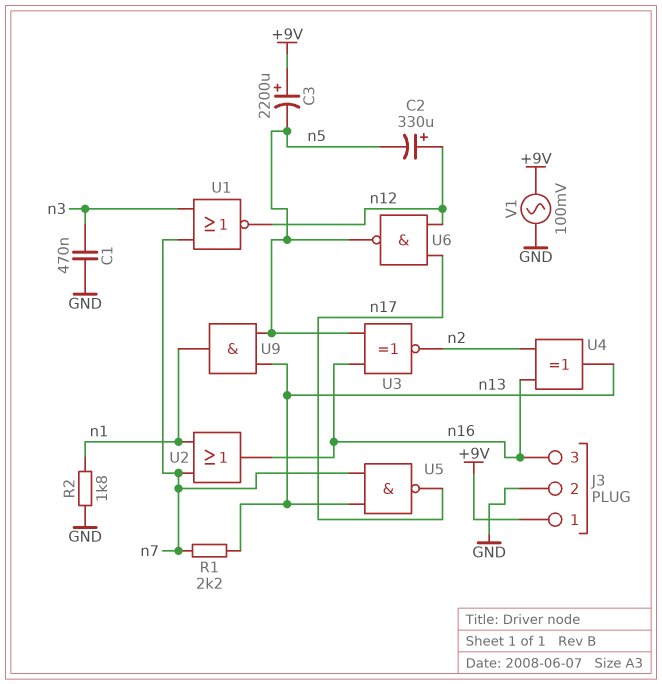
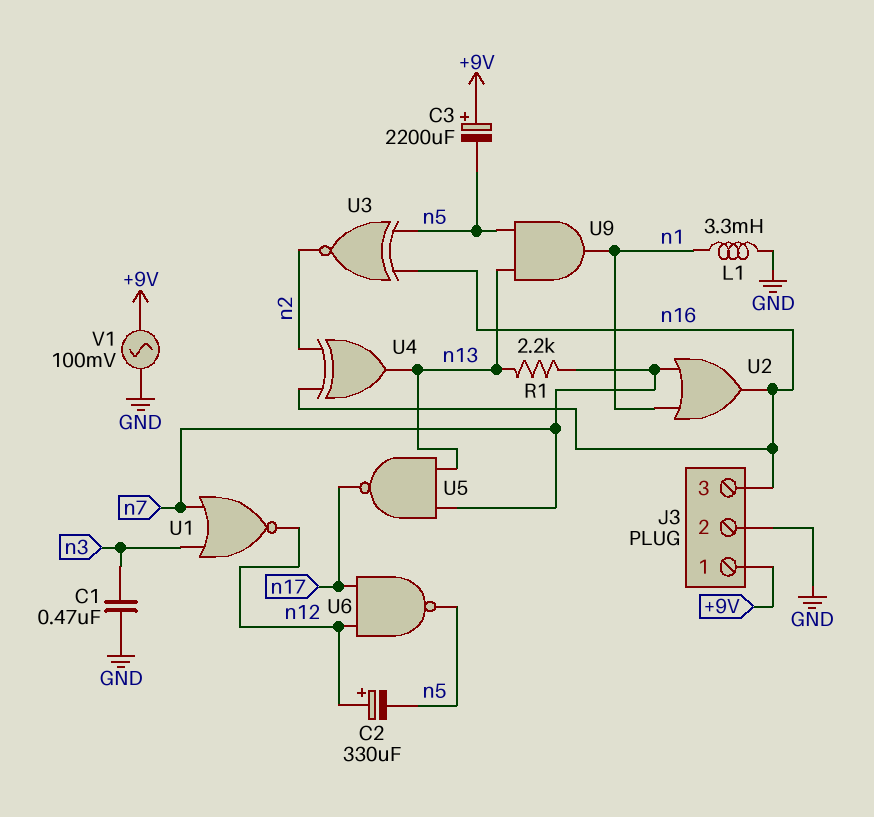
L1: none -> 3.3mH (GND, n1)
R2: 1.8k (GND, n1) -> none

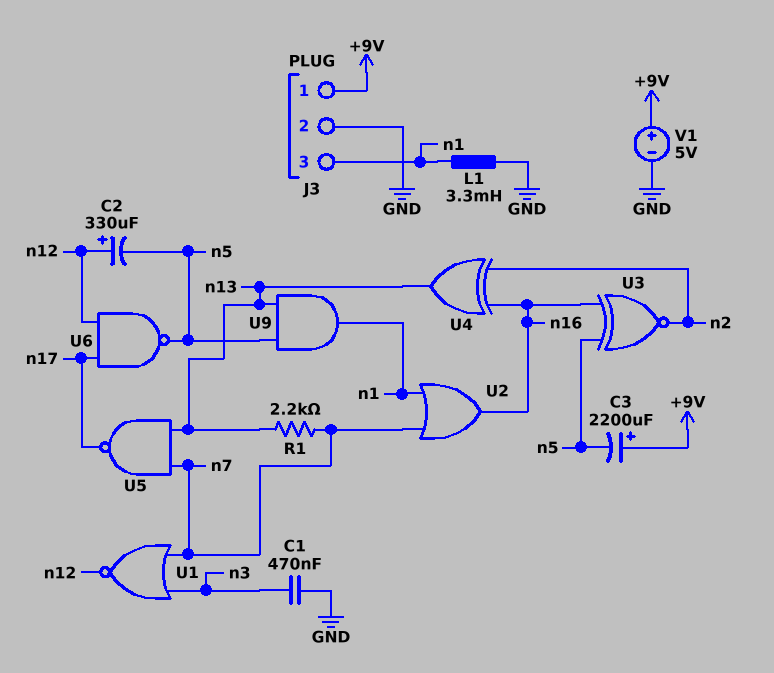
J3 pin 3: n16 -> n1
V1: AC 100mV (+9V, GND) -> 5V (plus +9V, minus GND)

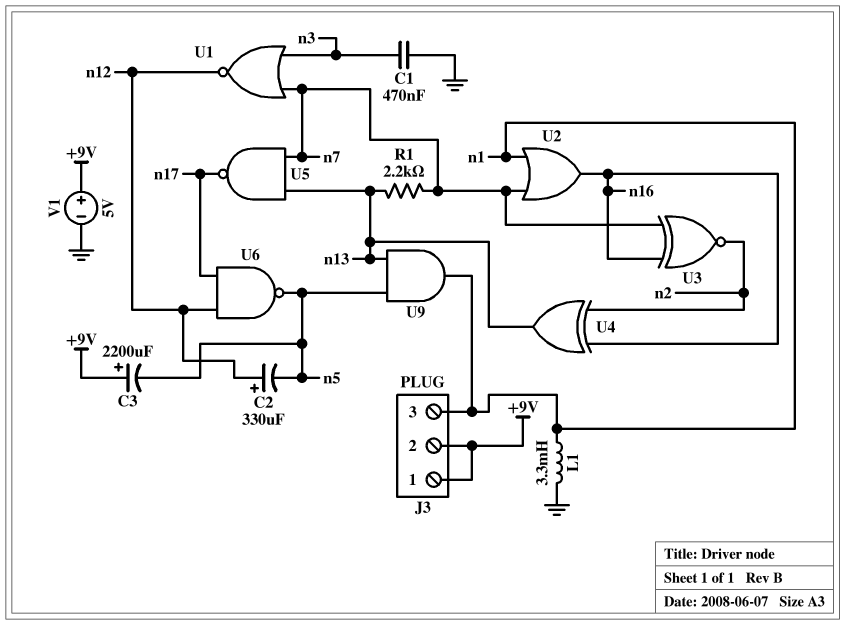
J3 pin 2: GND -> +9V
U3: XNOR (in n5, in n16, out n2) -> XNOR (in n7, in n16, out n2)

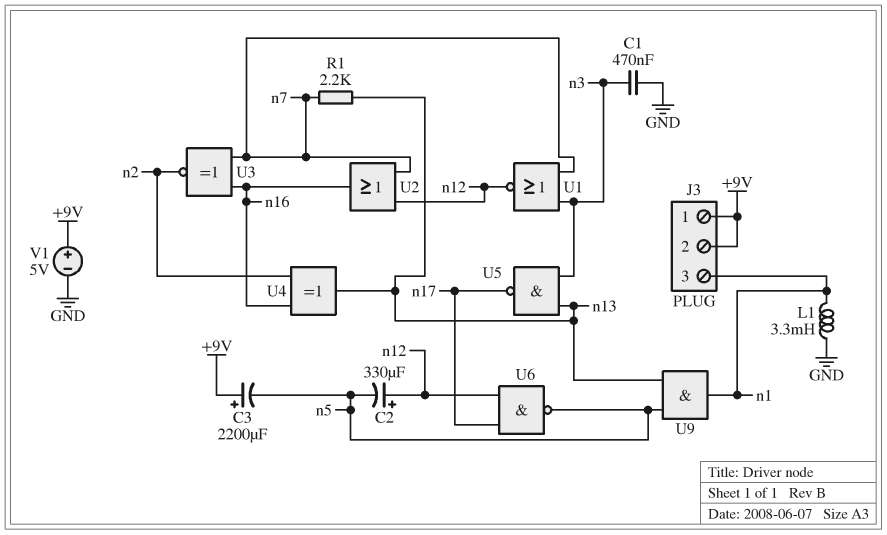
U2: OR (in n1, in n7, out n16) -> OR (in n7, in n12, out n16)
U5: NAND (in n7, in n13, out n17) -> NAND (in n3, in n13, out n17)

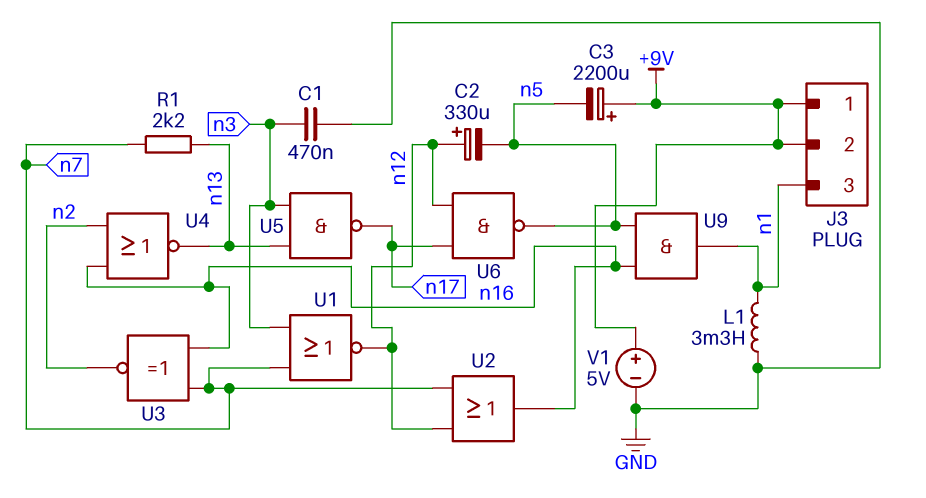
U4: XOR (in n2, in n16, out n13) -> NOR (in n2, in n16, out n13)
U9: AND (in n5, in n13, out n1) -> AND (in n5, in n16, out n1)

